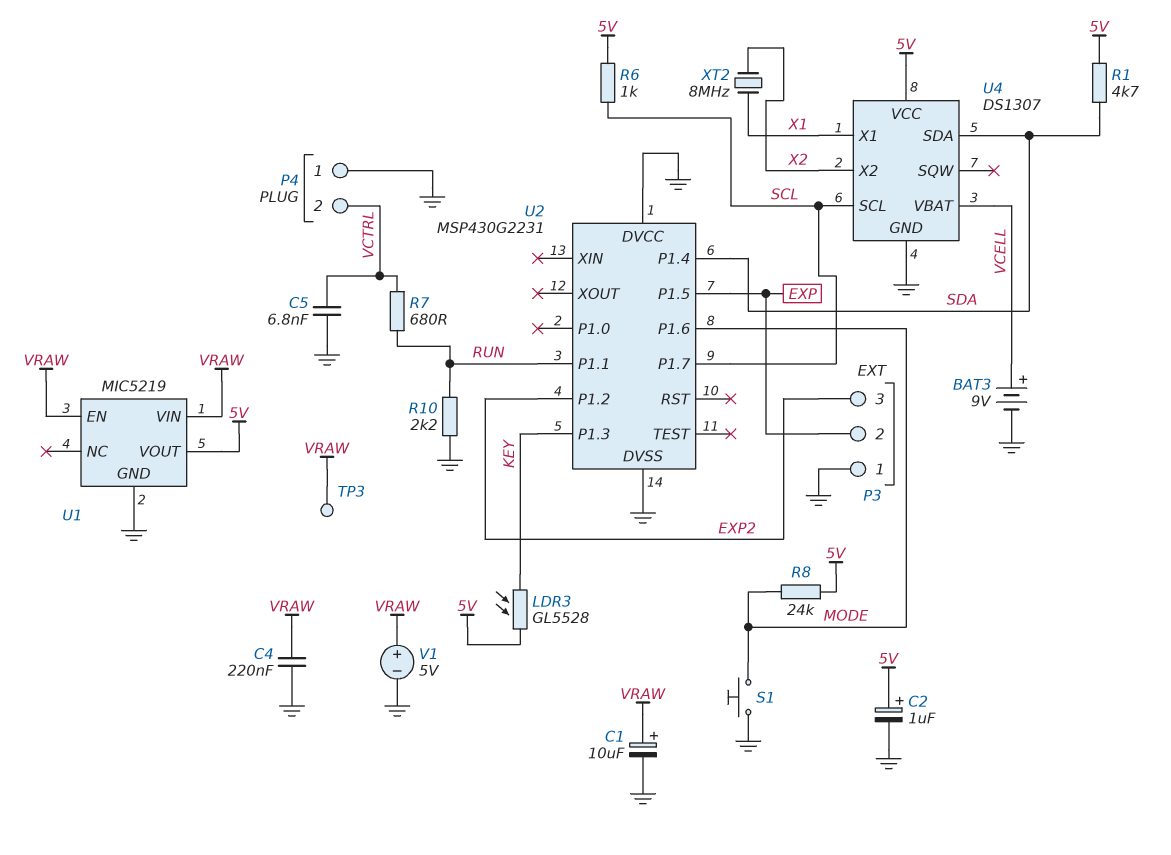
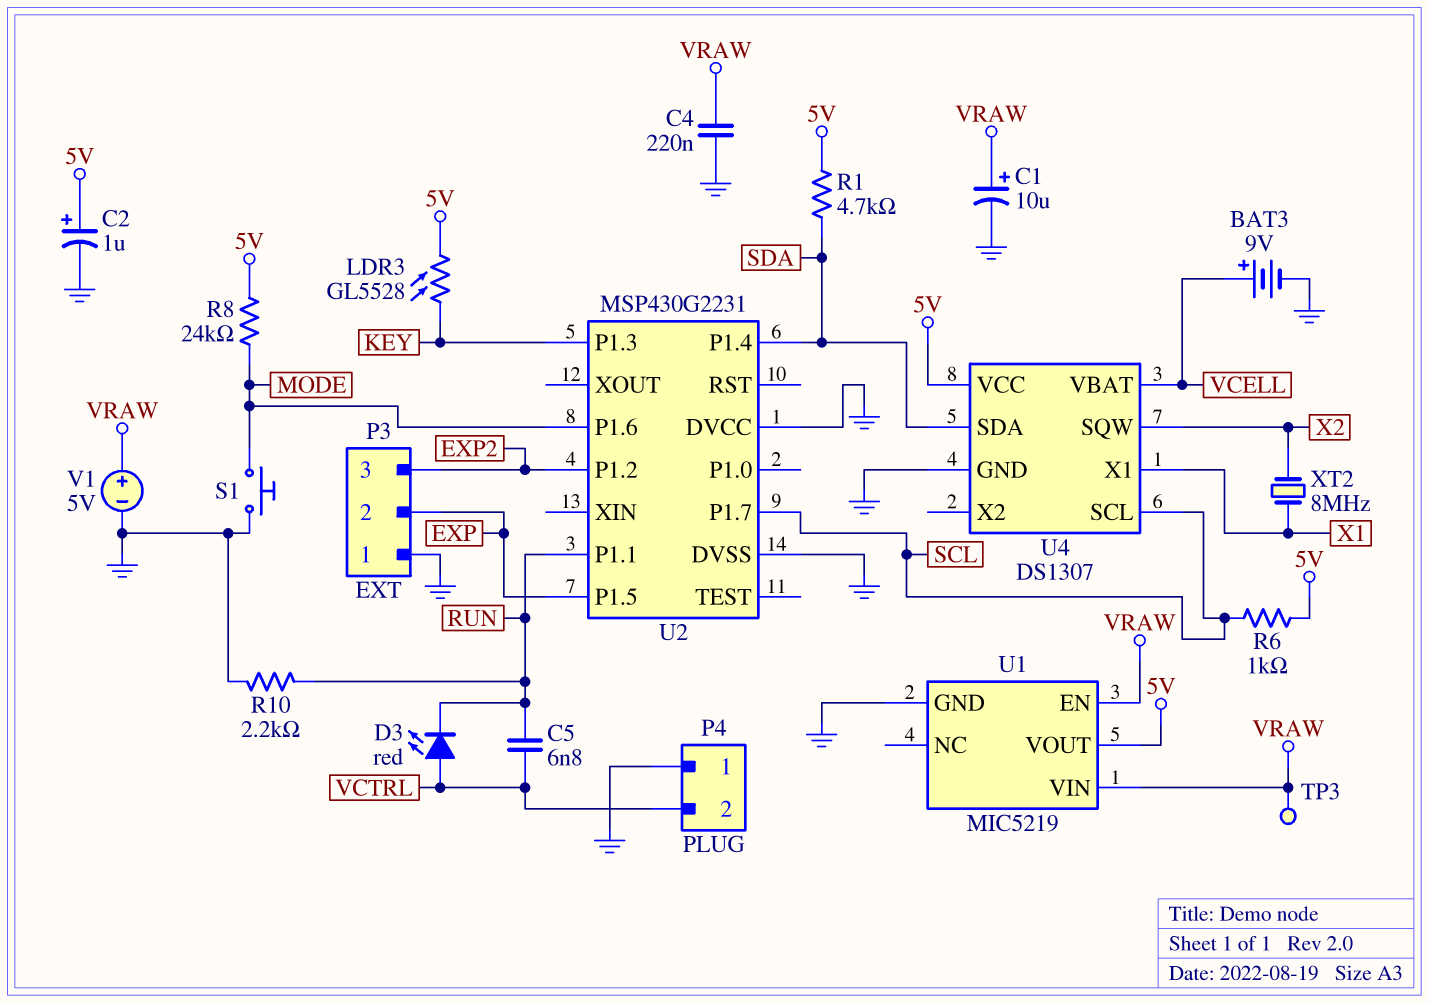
C5: 6.8nF (GND, VCTRL) -> 6.8nF (RUN, VCTRL)
D3: none -> LED red (A VCTRL, K RUN)
R7: 680 (RUN, VCTRL) -> none
U4 pin SQW: none -> X2
U4 pin X2: X2 -> none

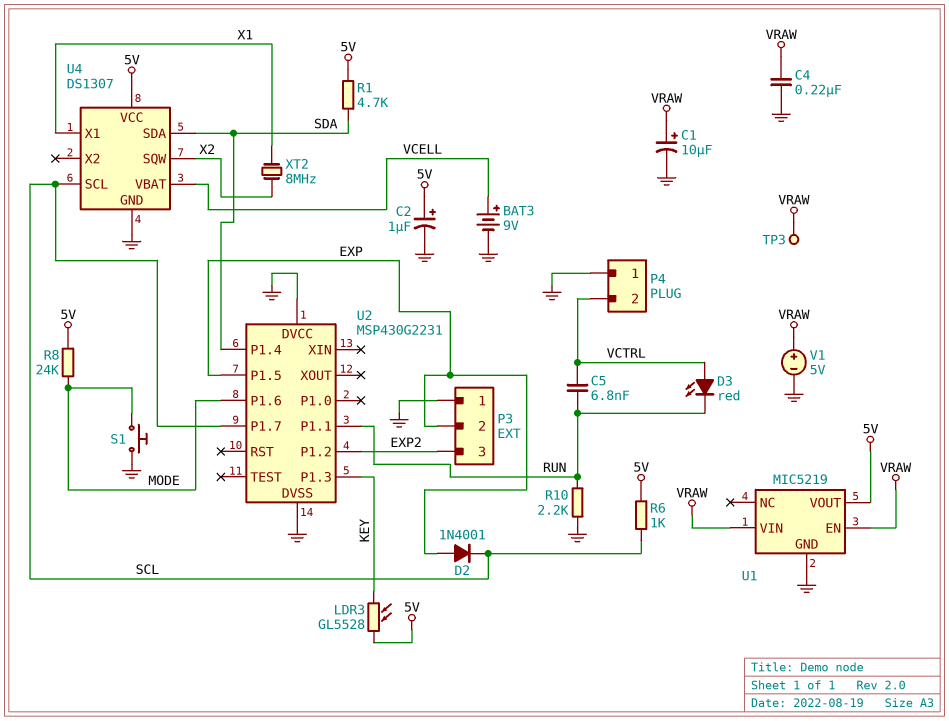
D2: none -> diode 1N4001 (A EXP, K SCL)

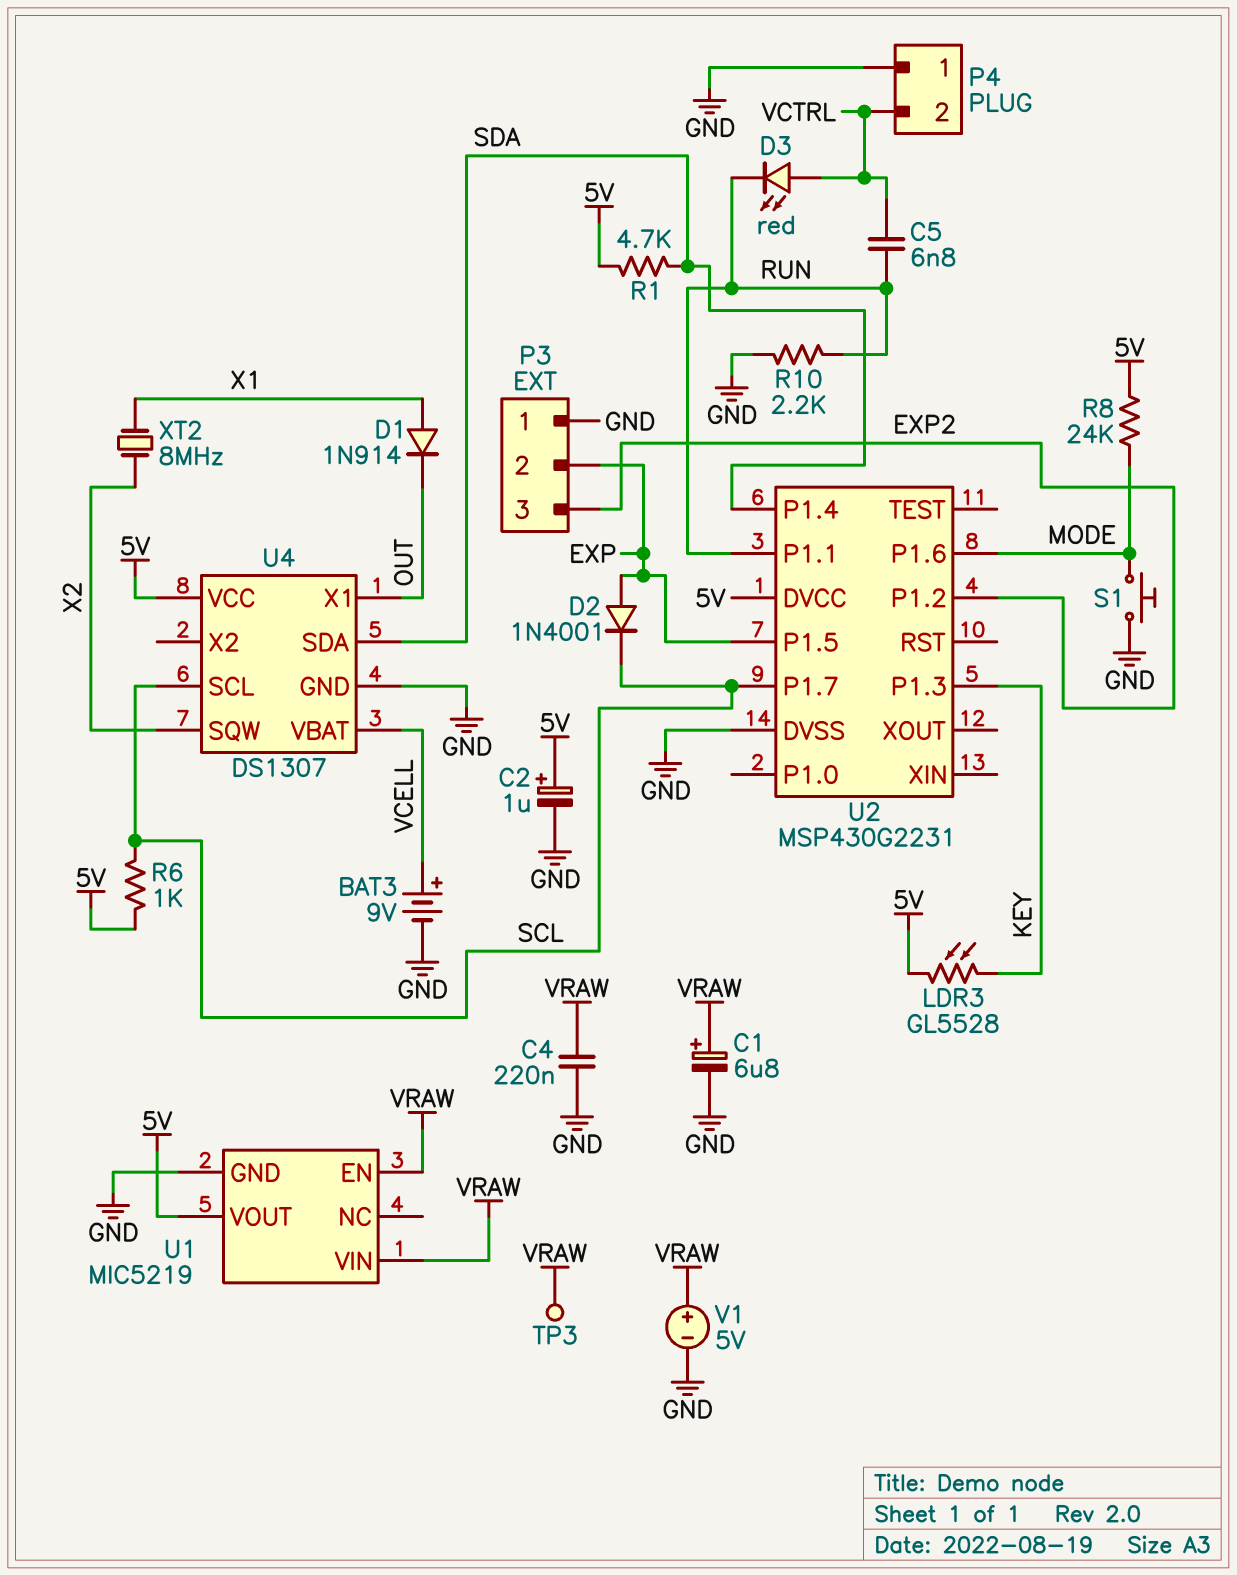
C1: 10uF (plus VRAW, minus GND) -> 6.8uF (plus VRAW, minus GND)
D1: none -> diode 1N914 (A X1, K OUT)
U2 pin DVCC: GND -> 5V
U4 pin X1: X1 -> OUT

